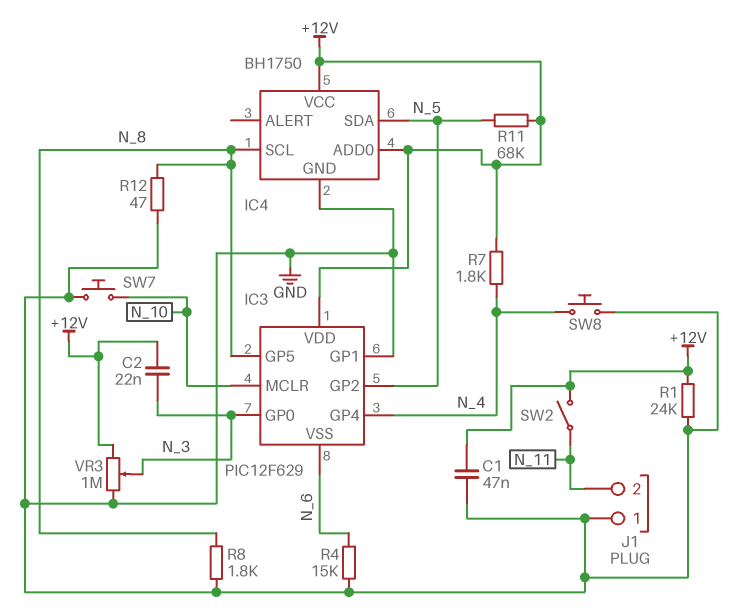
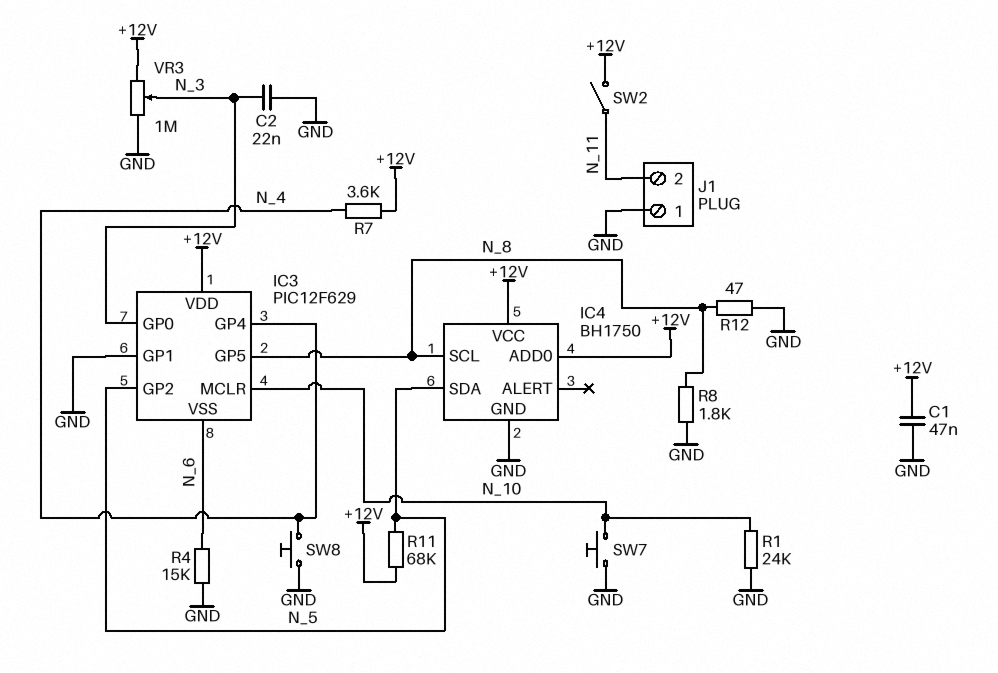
C2: 22nF (+12V, N_3) -> 22nF (GND, N_3)
R1: 24k (+12V, GND) -> 24k (GND, N_10)
R7: 1.8k (+12V, N_4) -> 3.6k (+12V, N_4)

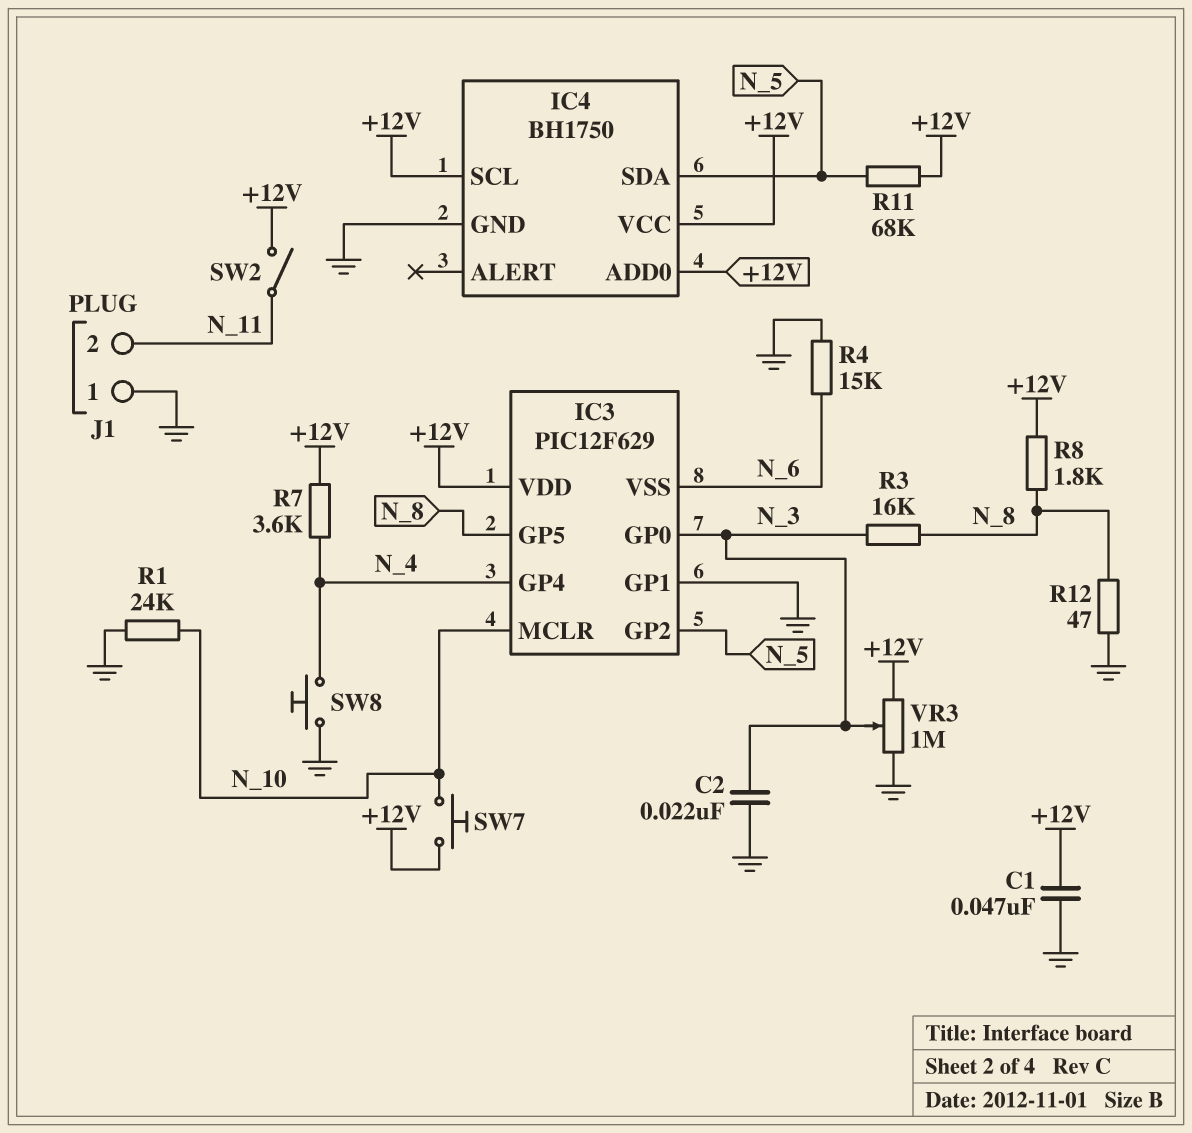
IC4 pin SCL: N_8 -> +12V
R3: none -> 16k (N_3, N_8)
R8: 1.8k (GND, N_8) -> 1.8k (+12V, N_8)
SW7: button (GND, N_10) -> button (+12V, N_10)

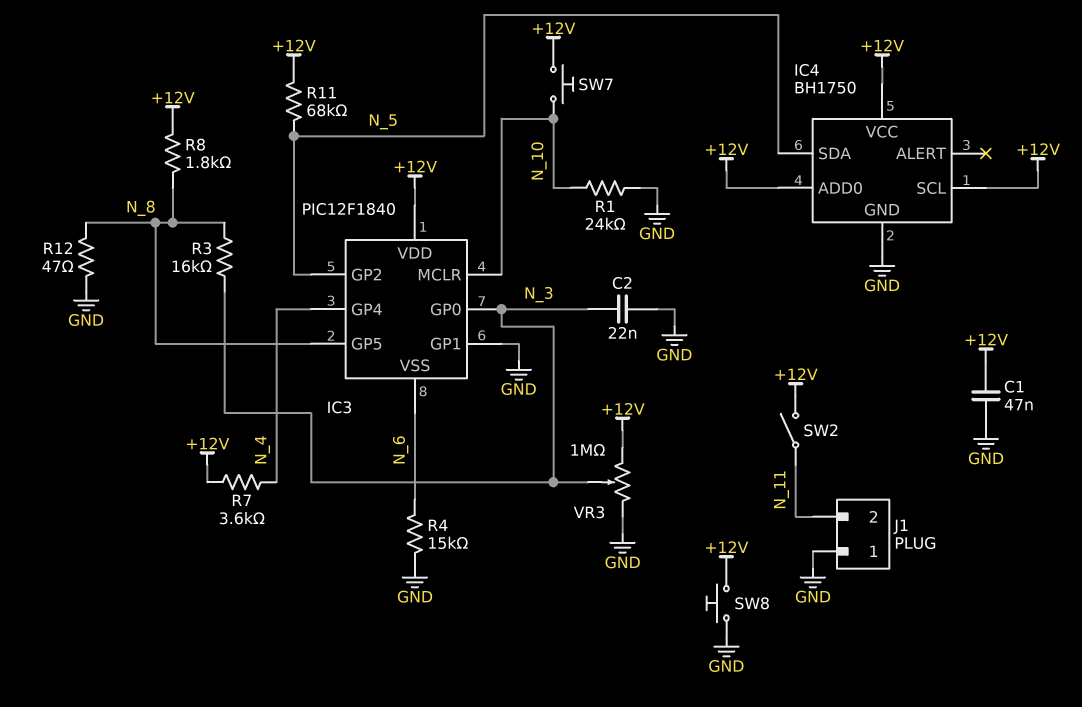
IC3: PIC12F629 -> PIC12F1840
SW8: button (GND, N_4) -> button (+12V, GND)

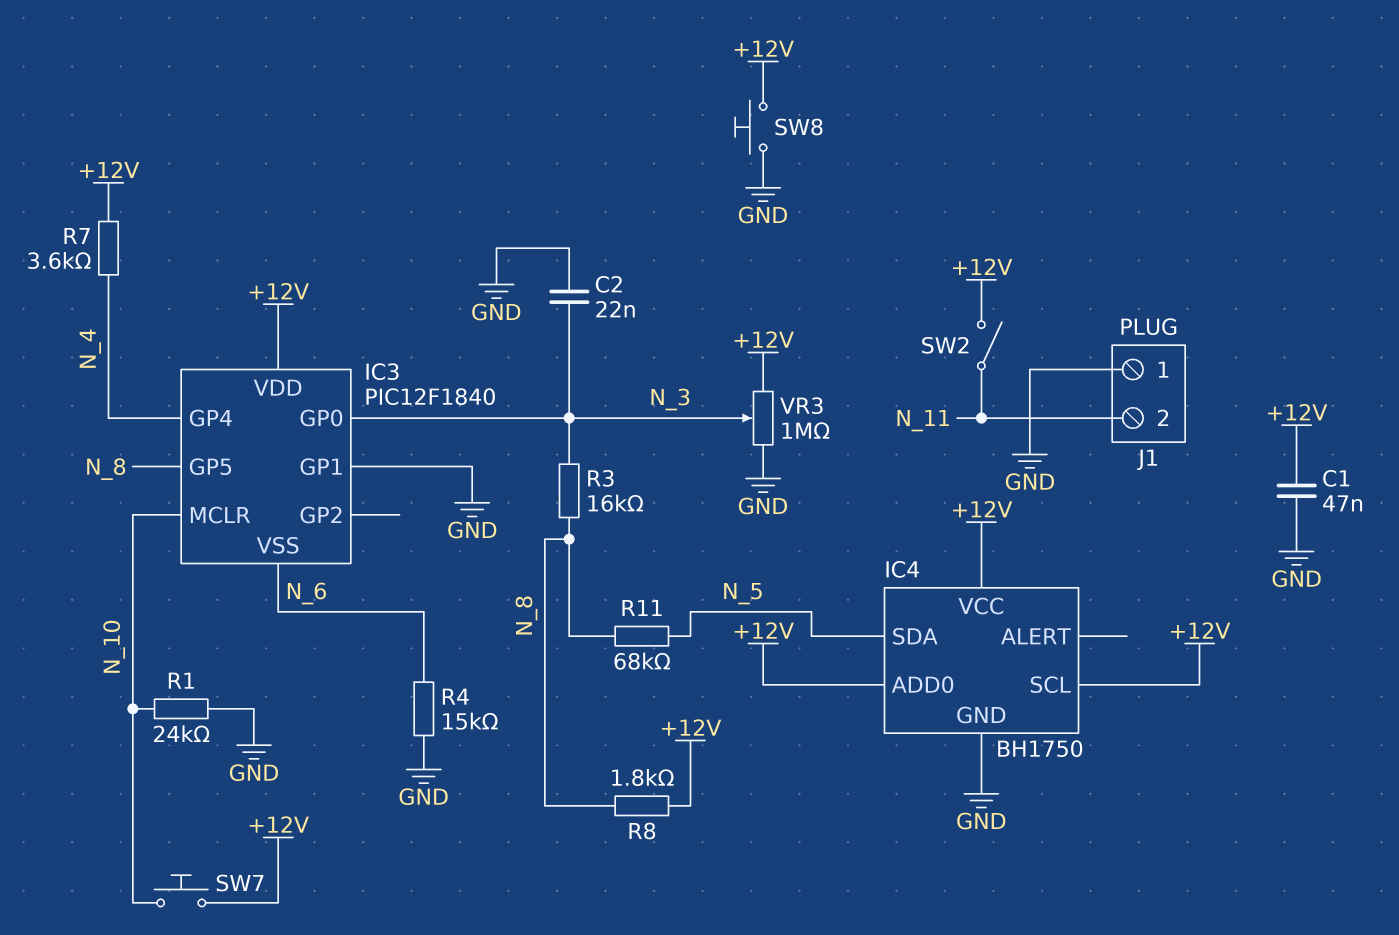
IC3 pin GP2: N_5 -> none
R11: 68k (+12V, N_5) -> 68k (N_5, N_8)
R12: 47 (GND, N_8) -> none

